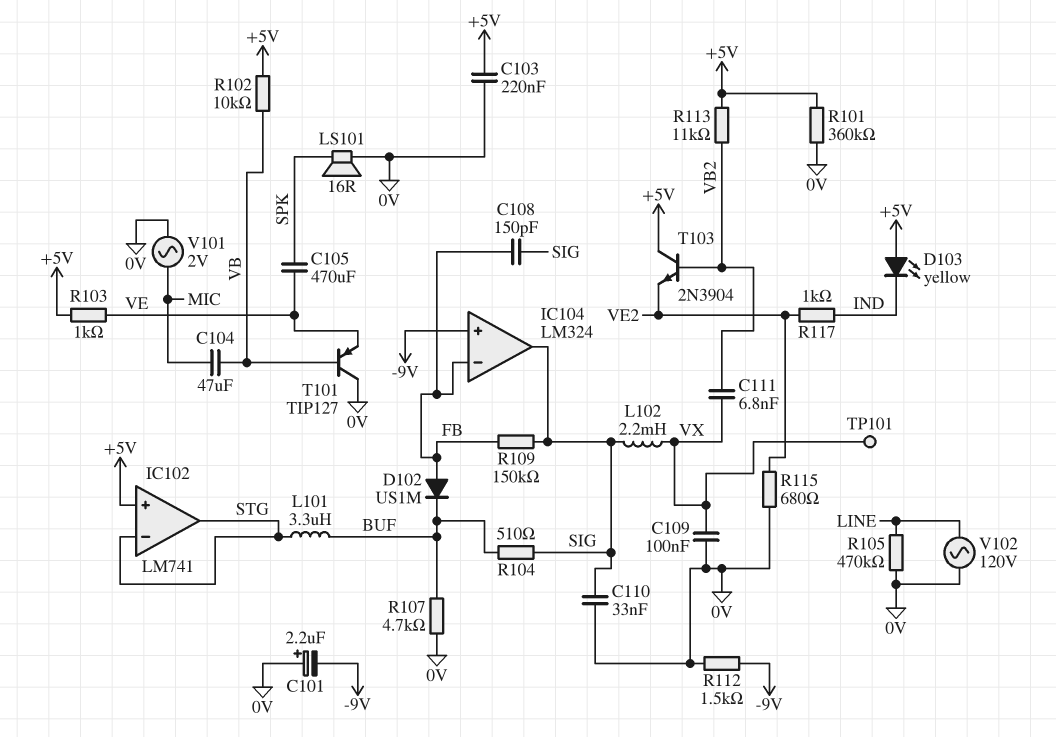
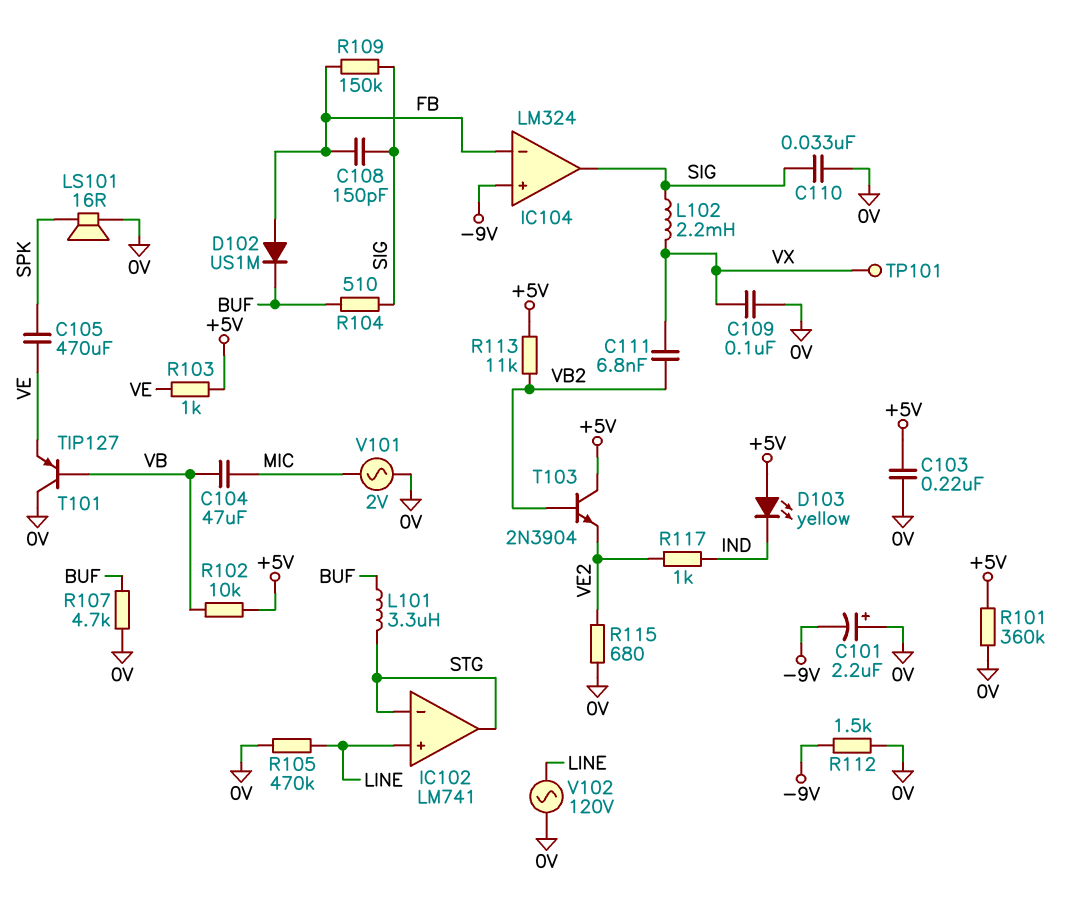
IC102 pin in+: +5V -> LINE

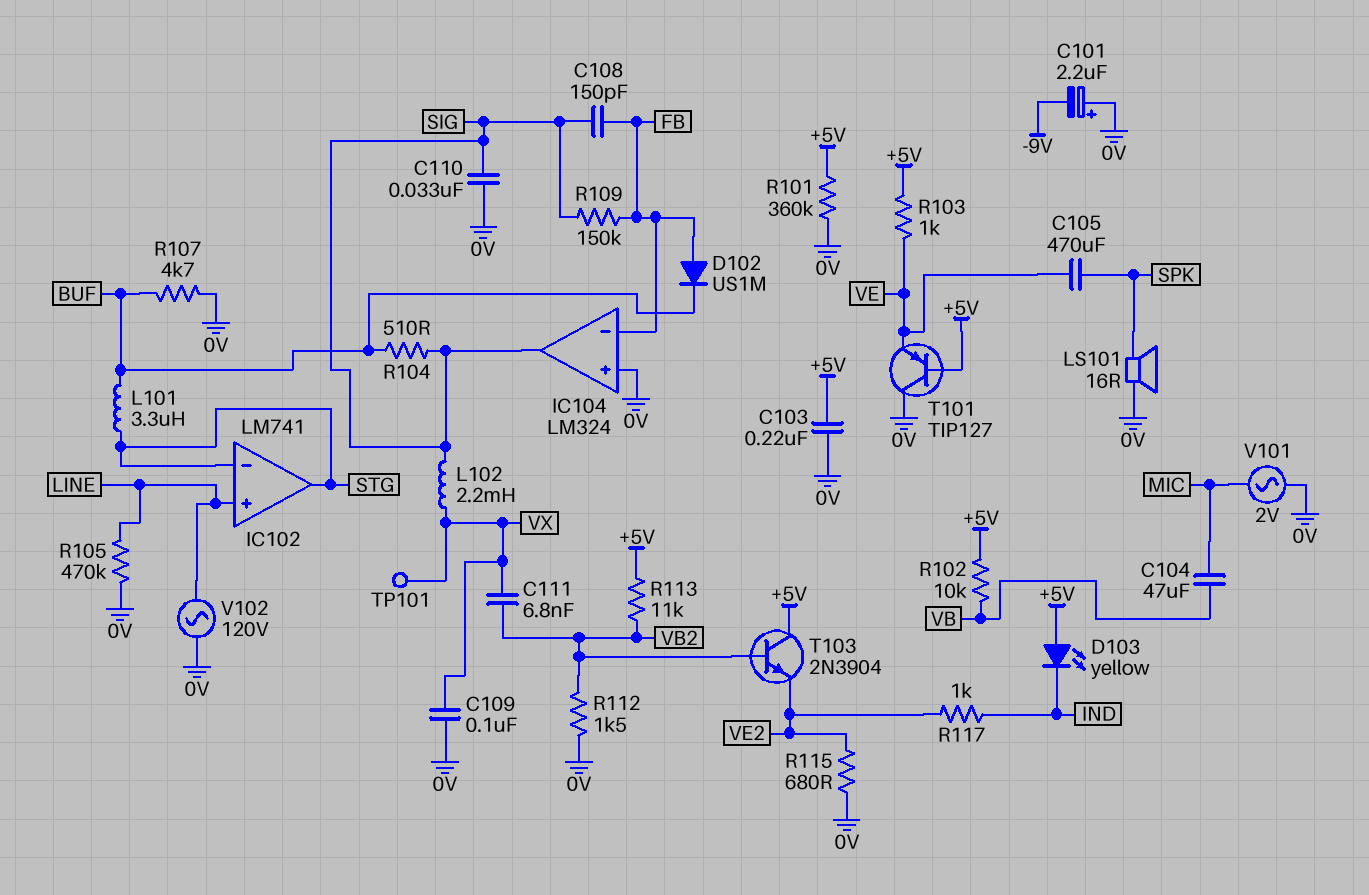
IC104 pin in+: -9V -> 0V
R112: 1.5k (-9V, 0V) -> 1.5k (0V, VB2)
T101: PNP TIP127 (B VB, C 0V, E VE) -> PNP TIP127 (B +5V, C 0V, E VE)

